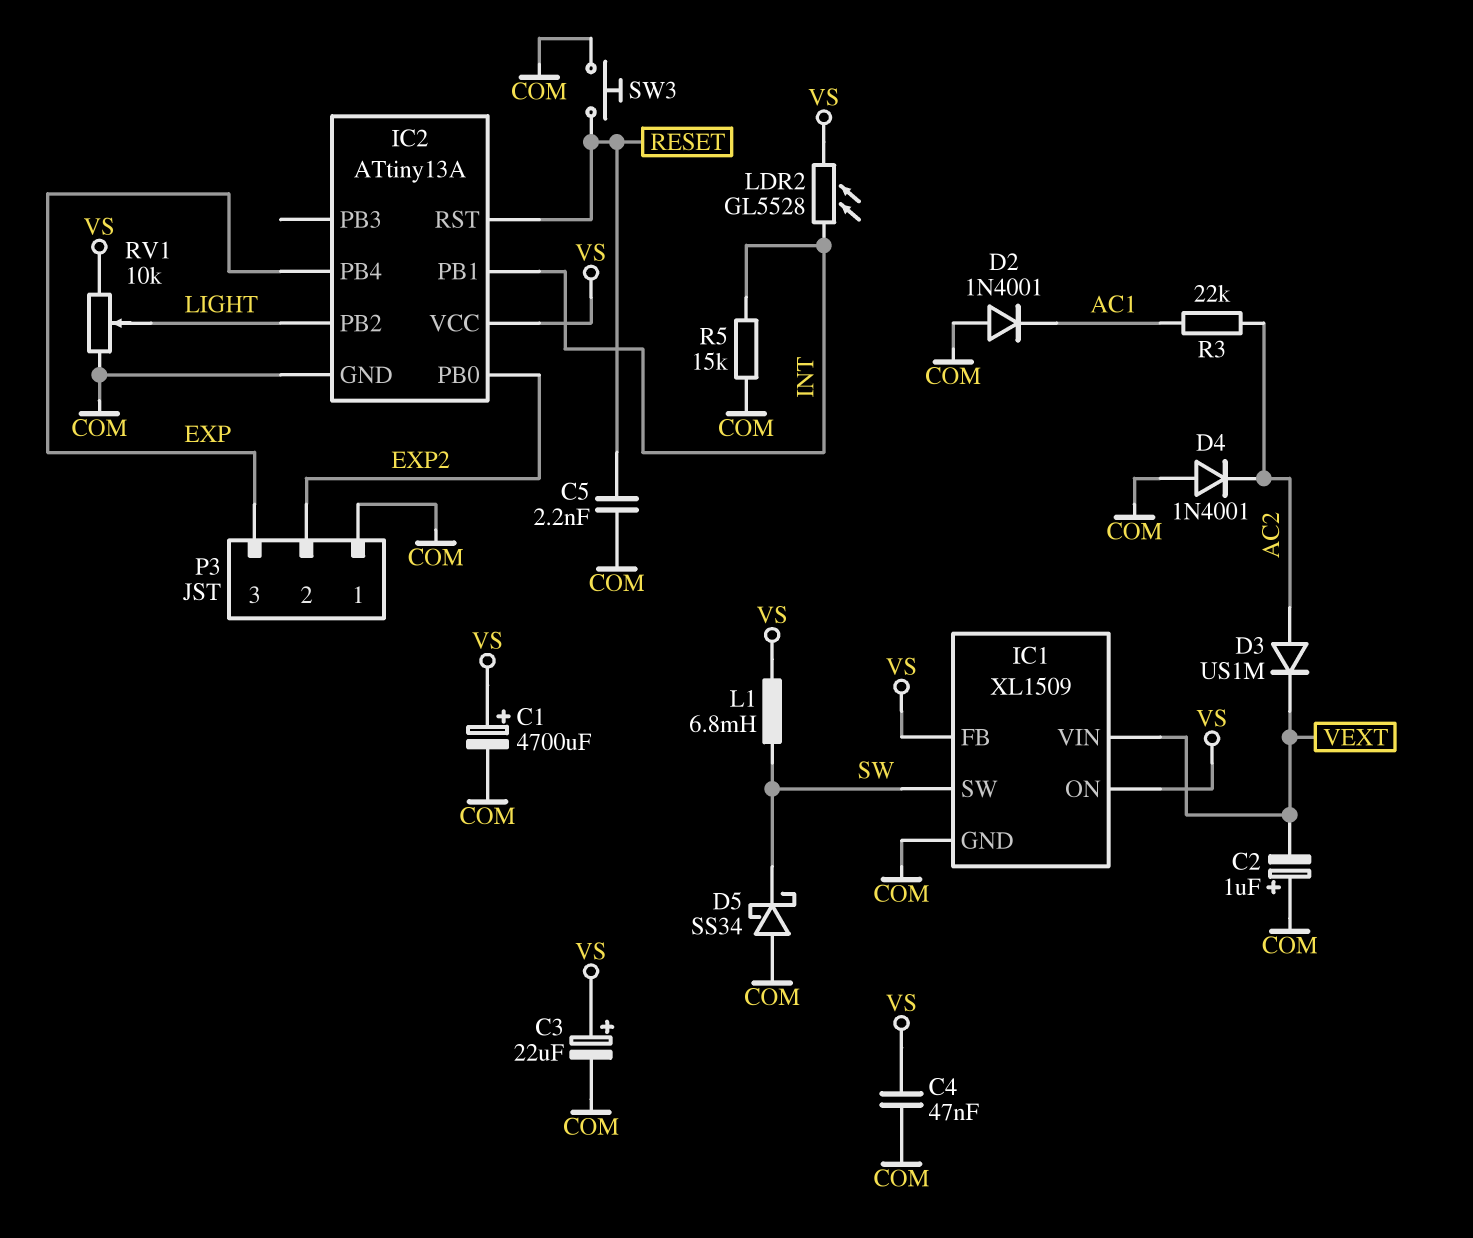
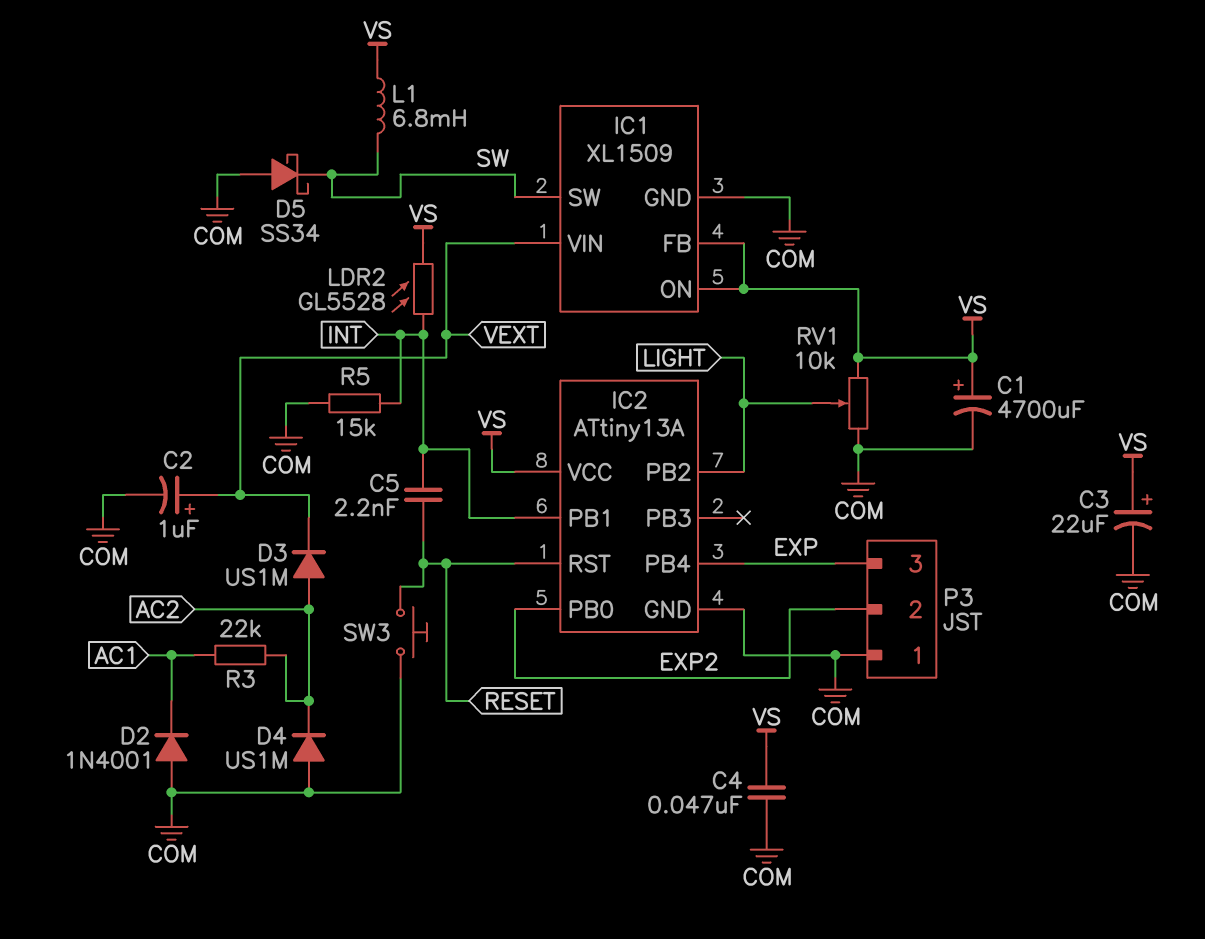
C2: 1uF (plus COM, minus VEXT) -> 1uF (plus VEXT, minus COM)
C5: 2.2nF (COM, RESET) -> 2.2nF (INT, RESET)
D4: diode 1N4001 (A COM, K AC2) -> diode US1M (A COM, K AC2)

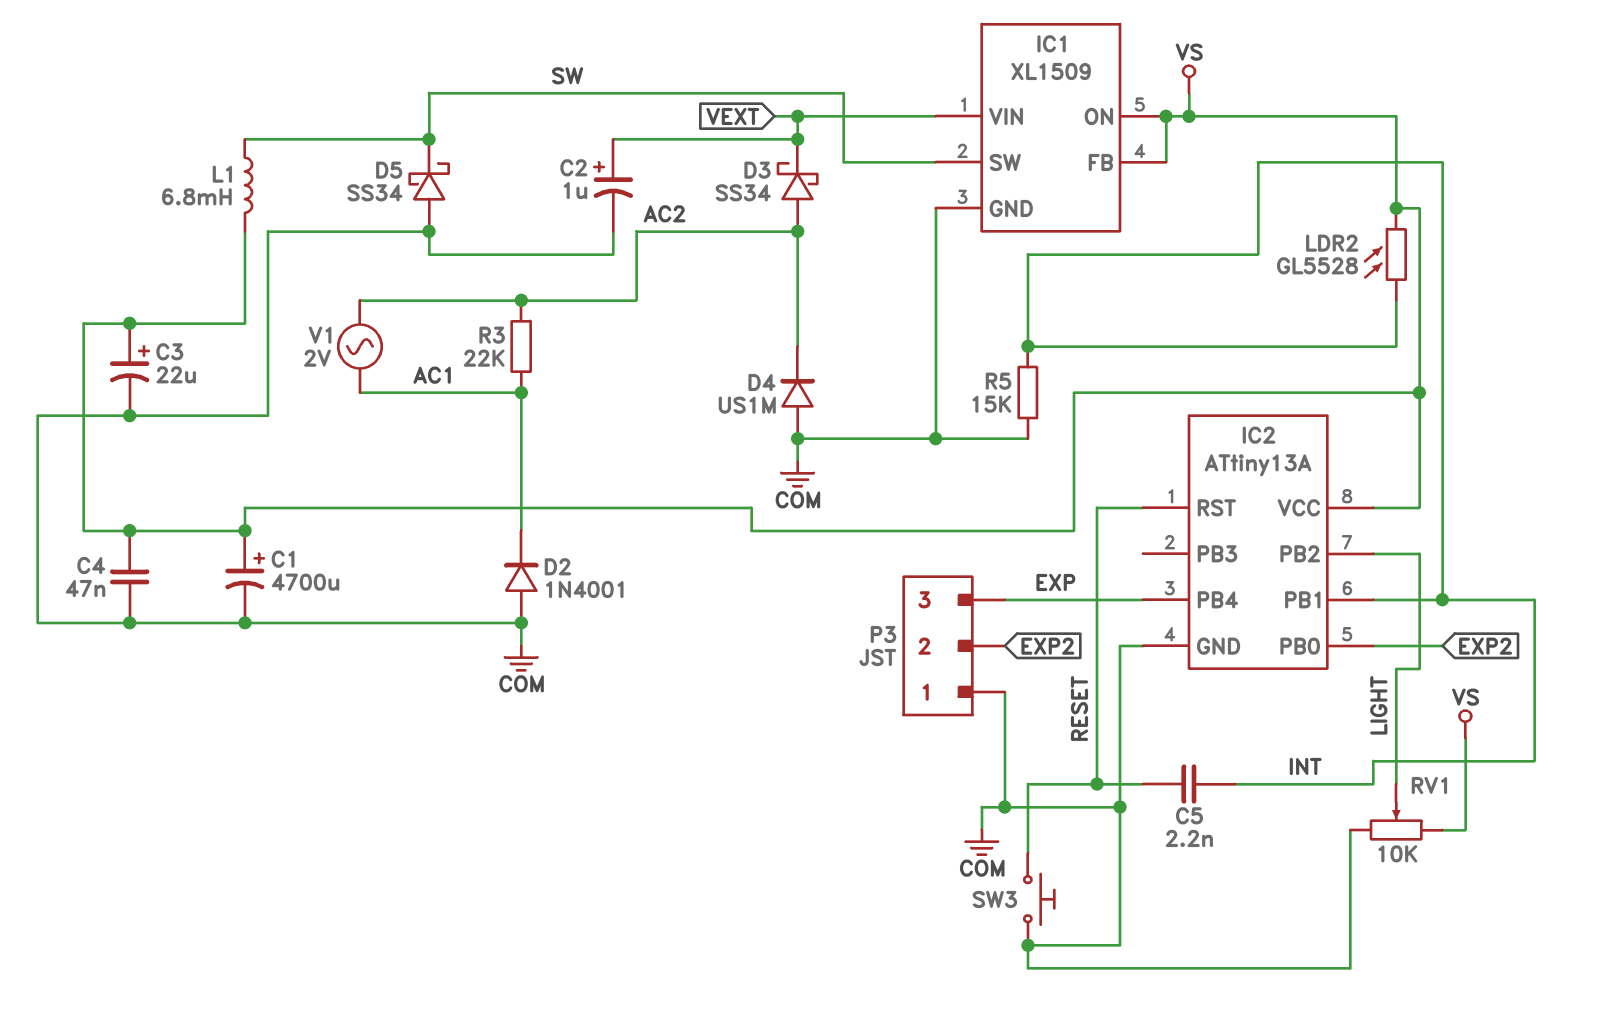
D3: diode US1M (A AC2, K VEXT) -> schottky SS34 (A AC2, K VEXT)
V1: none -> AC 2V (AC1, AC2)

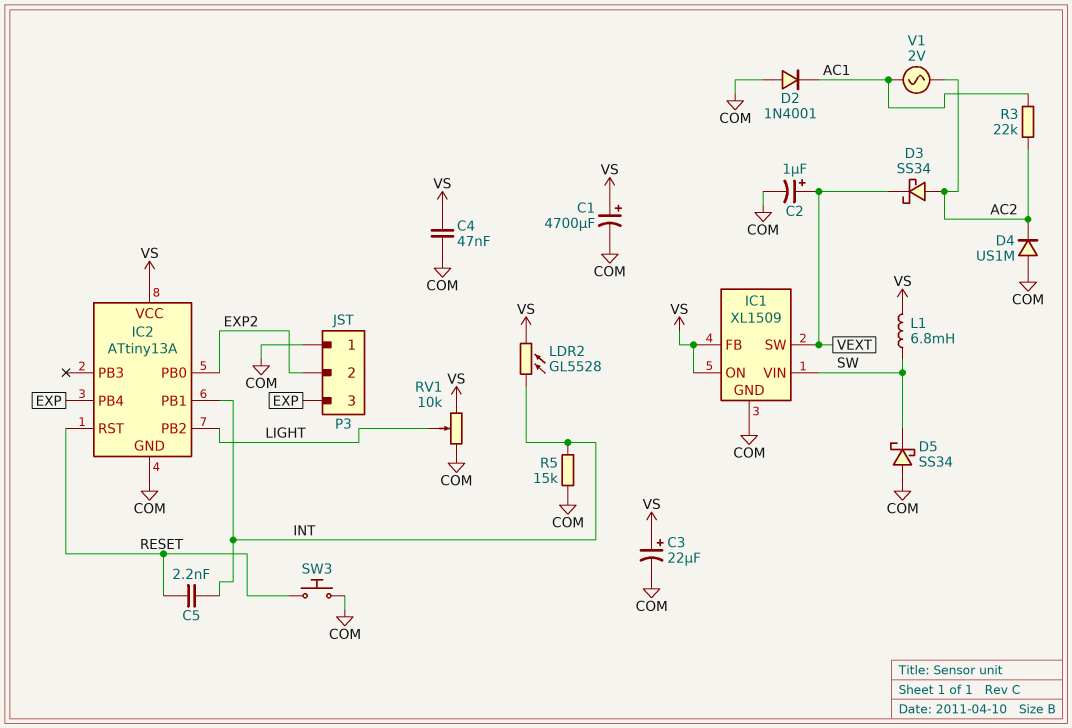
IC1 pin SW: SW -> VEXT
IC1 pin VIN: VEXT -> SW

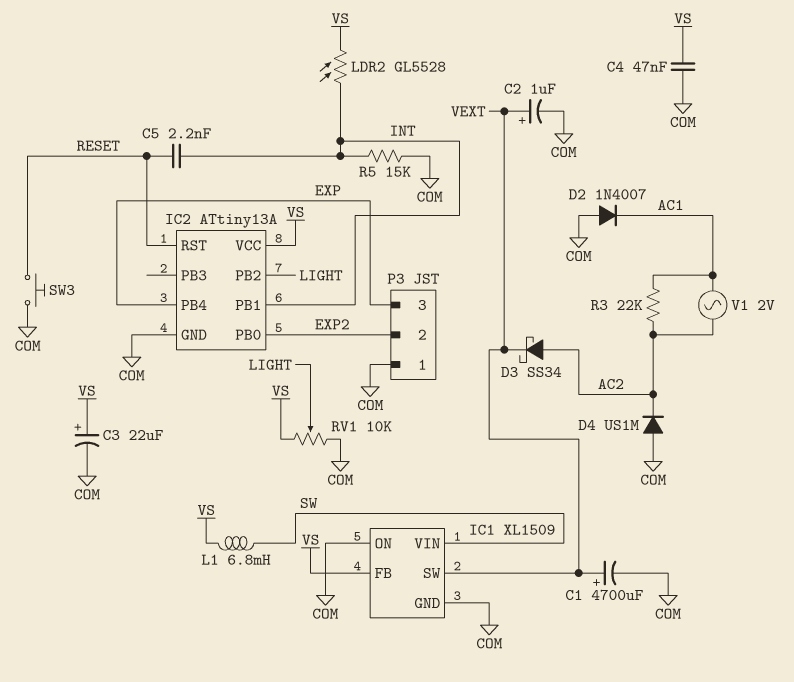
C1: 4700uF (plus VS, minus COM) -> 4700uF (plus VEXT, minus COM)
D2: diode 1N4001 (A COM, K AC1) -> diode 1N4007 (A COM, K AC1)
D5: schottky SS34 (A COM, K SW) -> none
IC1 pin ON: VS -> COM

